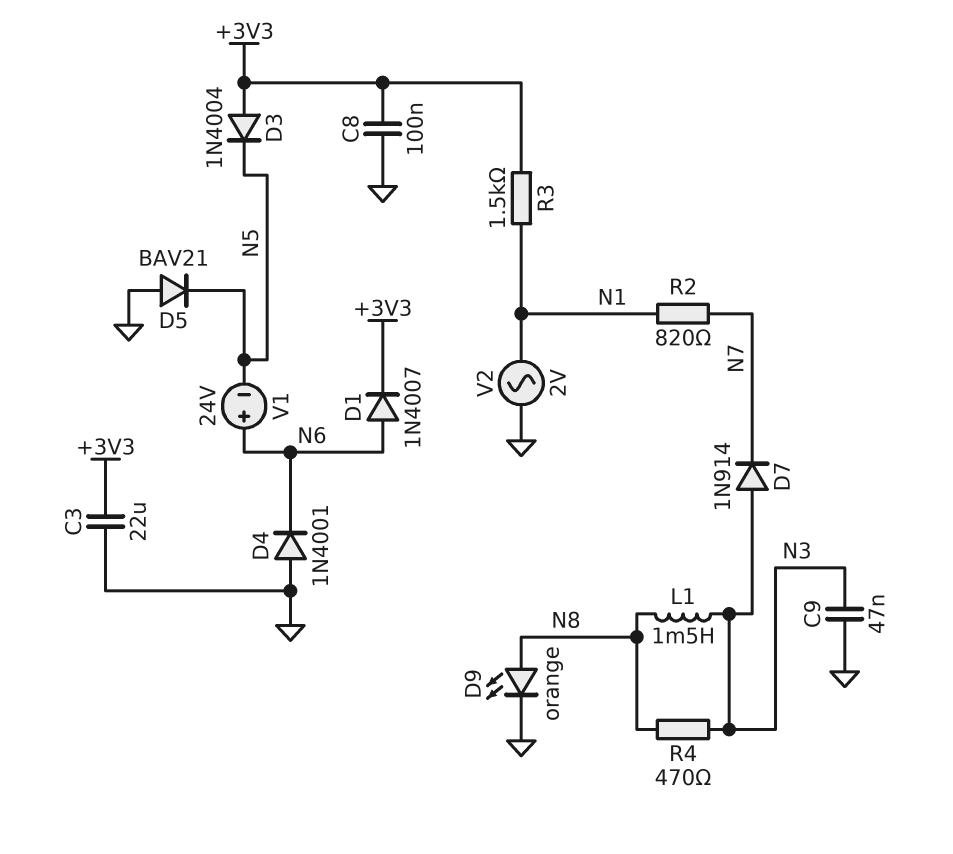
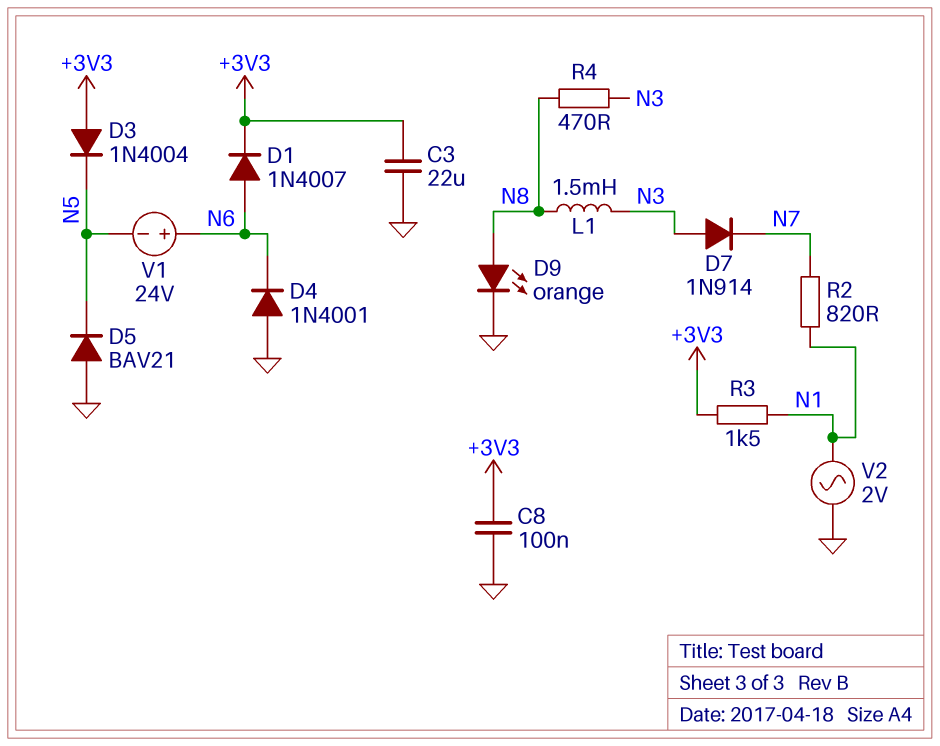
C9: 47nF (GND, N3) -> none

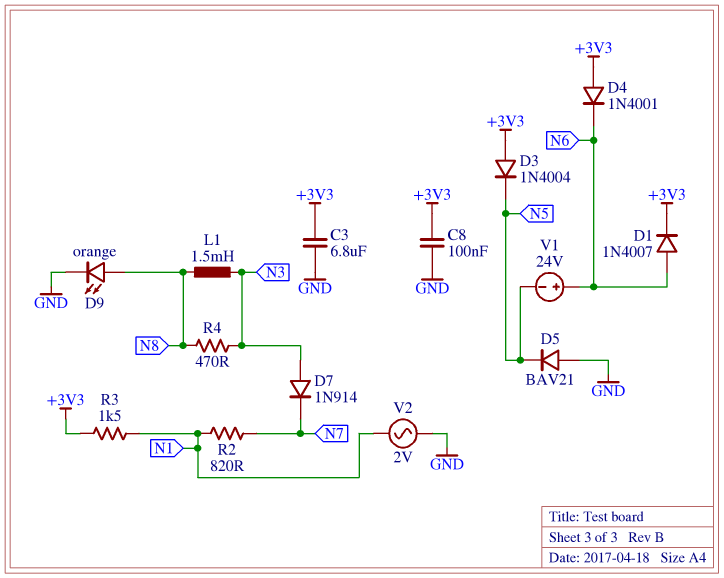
C3: 22uF (+3V3, GND) -> 6.8uF (+3V3, GND)
D4: diode 1N4001 (A GND, K N6) -> diode 1N4001 (A +3V3, K N6)

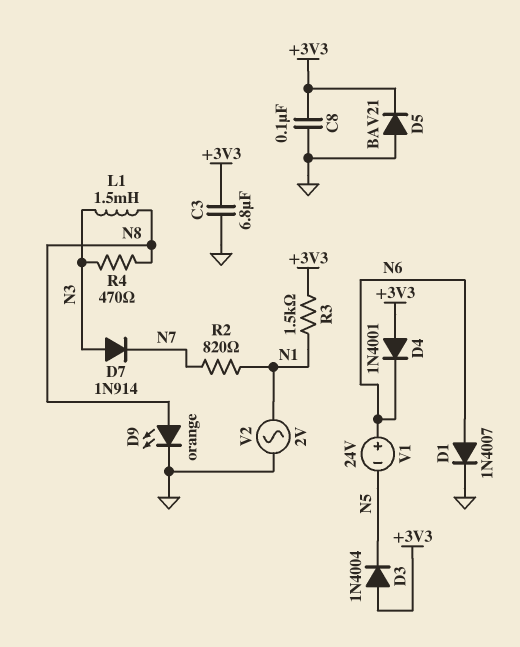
D1: diode 1N4007 (A N6, K +3V3) -> diode 1N4007 (A N6, K GND)
D5: diode BAV21 (A GND, K N5) -> diode BAV21 (A GND, K +3V3)

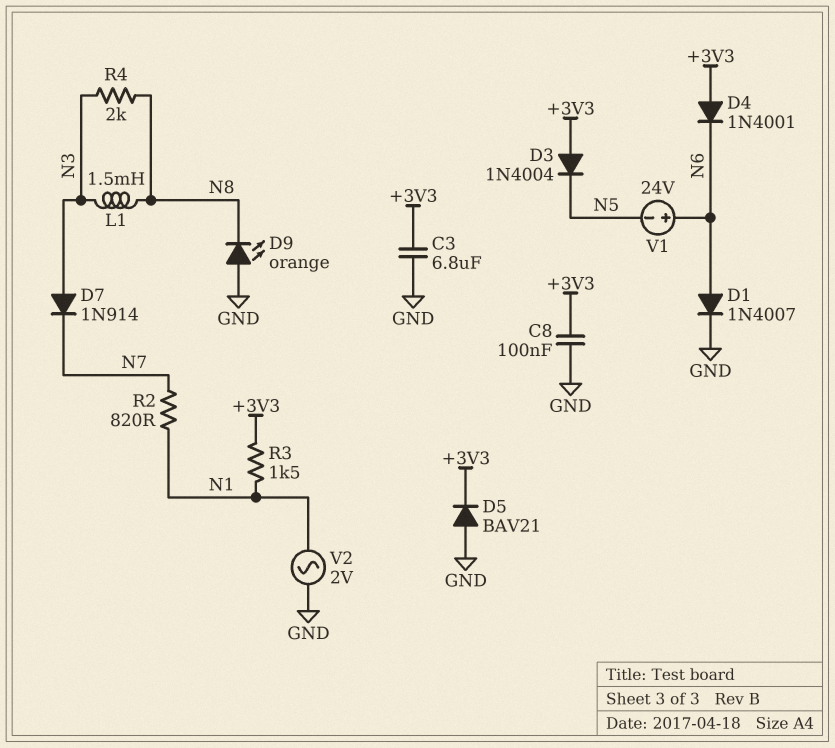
D9: LED orange (A N8, K GND) -> LED orange (A GND, K N8)
R4: 470 (N3, N8) -> 2k (N3, N8)

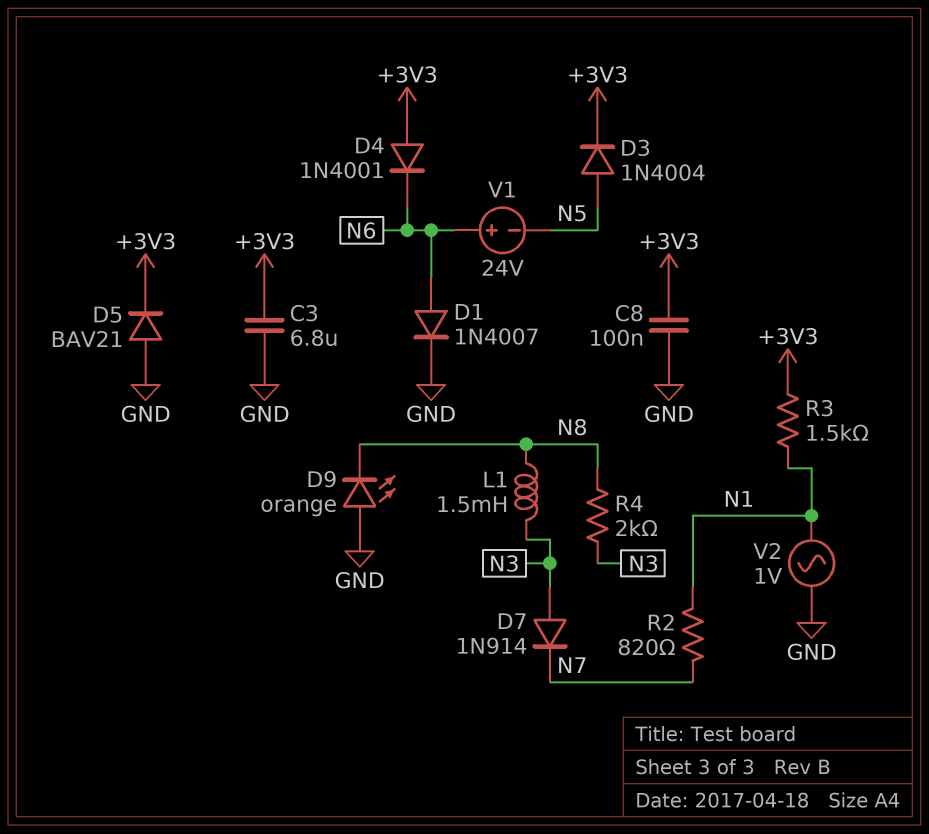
D3: diode 1N4004 (A +3V3, K N5) -> diode 1N4004 (A N5, K +3V3)
V2: AC 2V (GND, N1) -> AC 1V (GND, N1)

